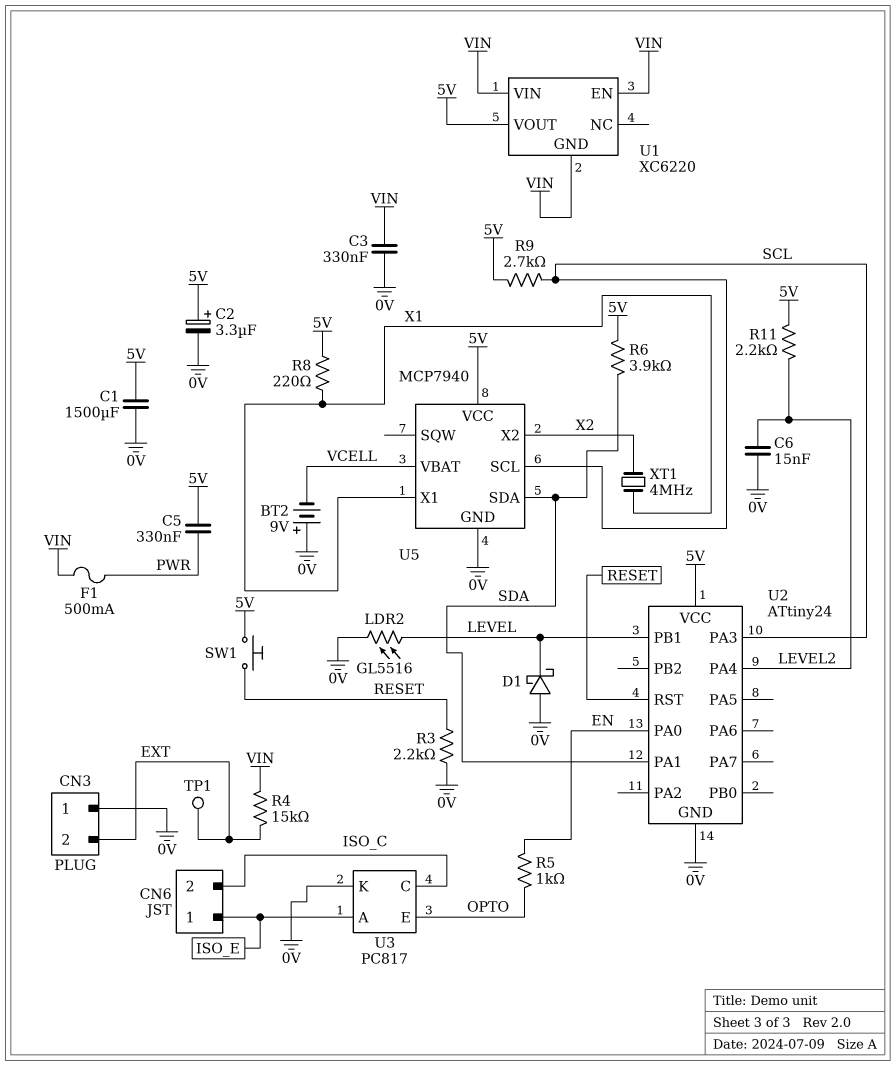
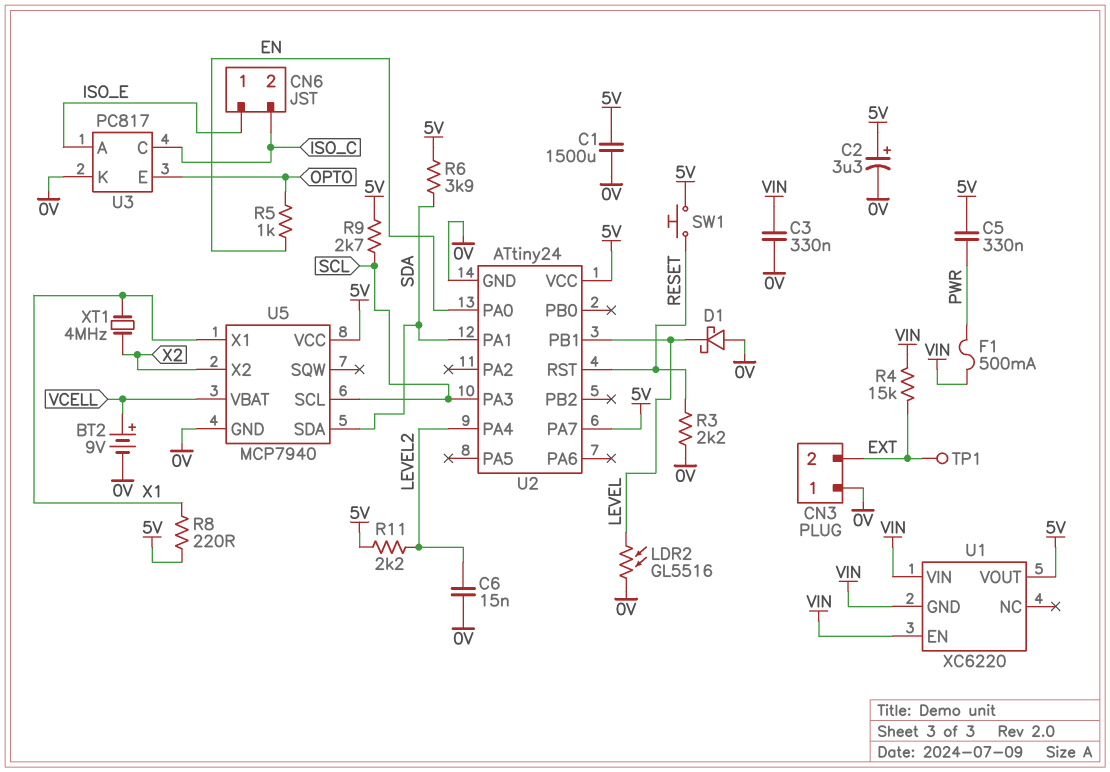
BT2: 9V (plus 0V, minus VCELL) -> 9V (plus VCELL, minus 0V)
U2 pin PA7: none -> 5V

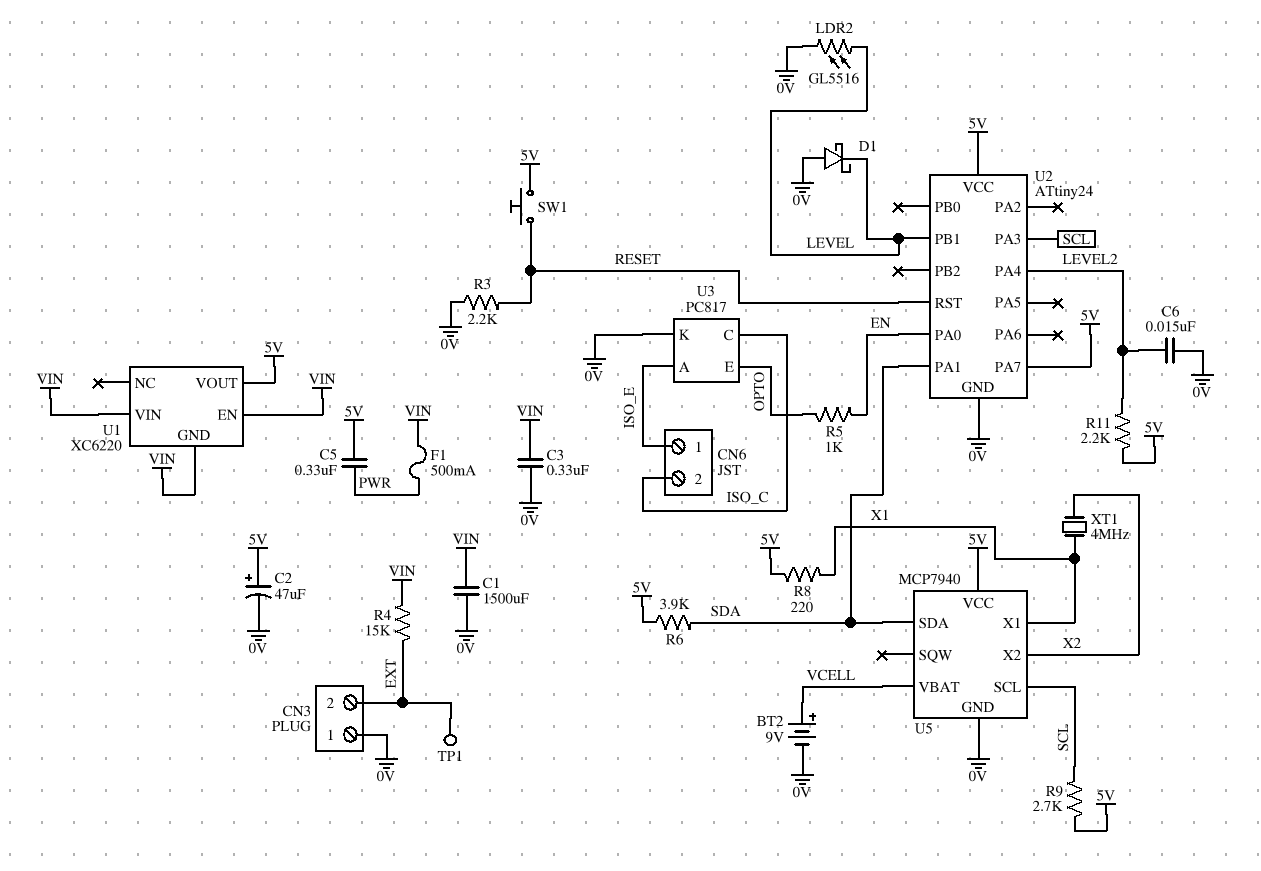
C1: 1500uF (0V, 5V) -> 1500uF (0V, VIN)
C2: 3.3uF (plus 5V, minus 0V) -> 47uF (plus 5V, minus 0V)

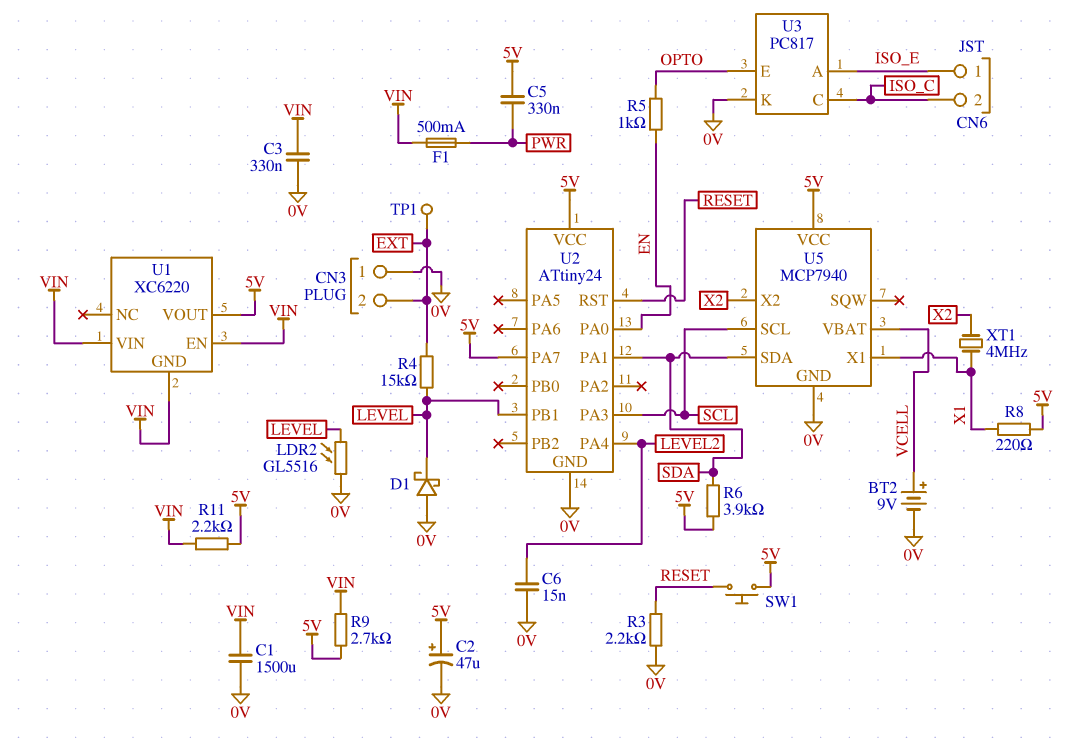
R4: 15k (EXT, VIN) -> 15k (EXT, LEVEL)
R9: 2.7k (5V, SCL) -> 2.7k (5V, VIN)
R11: 2.2k (5V, LEVEL2) -> 2.2k (5V, VIN)

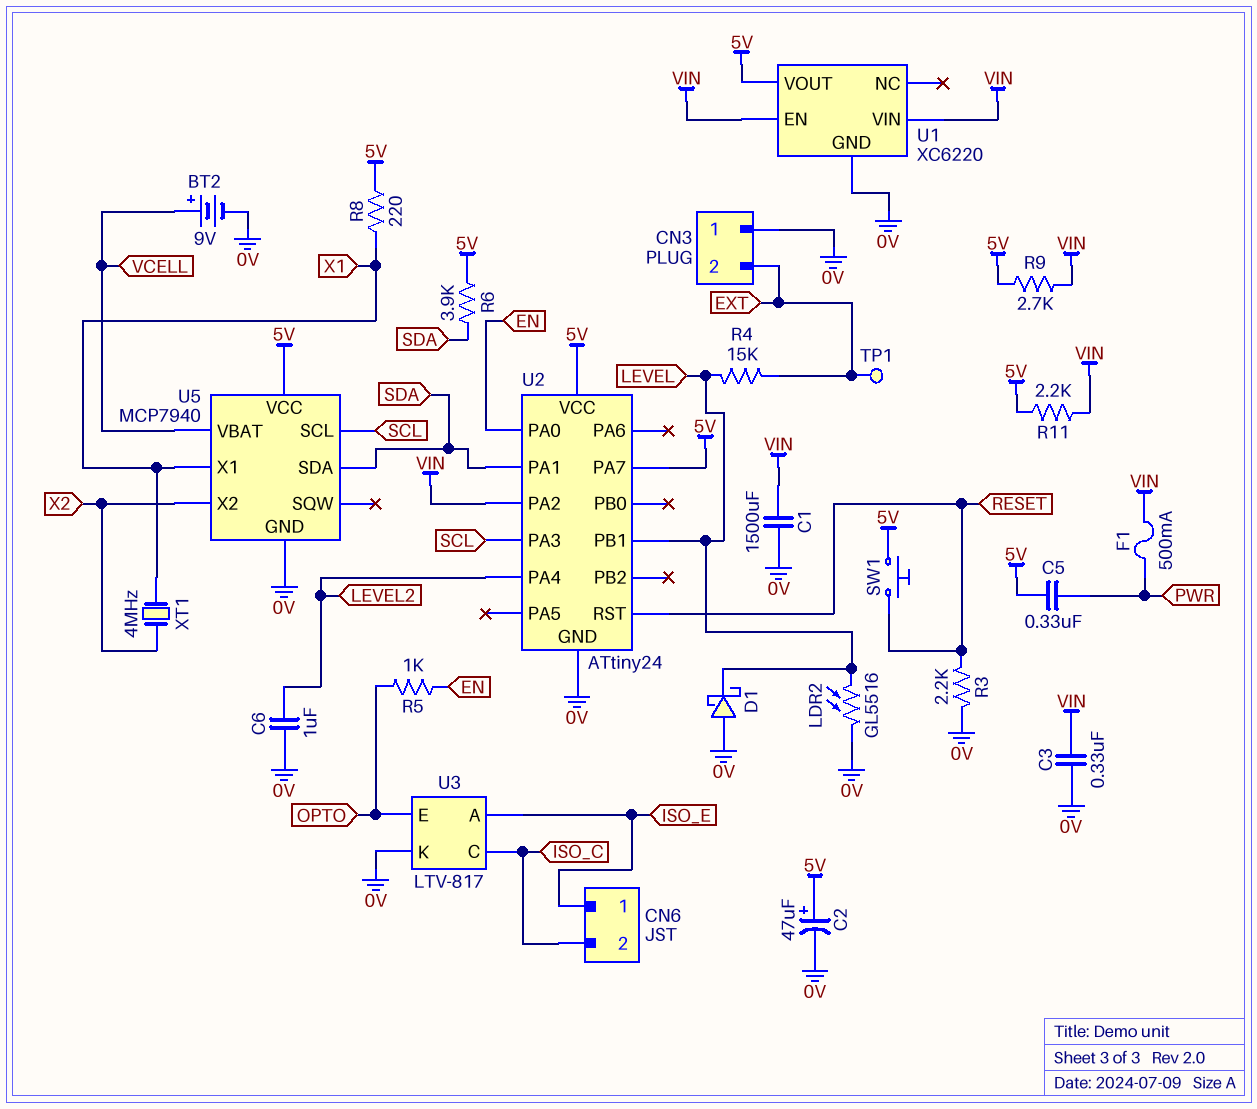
C6: 15nF (0V, LEVEL2) -> 1uF (0V, LEVEL2)
U1 pin GND: VIN -> 0V
U2 pin PA2: none -> VIN
U3: PC817 -> LTV-817

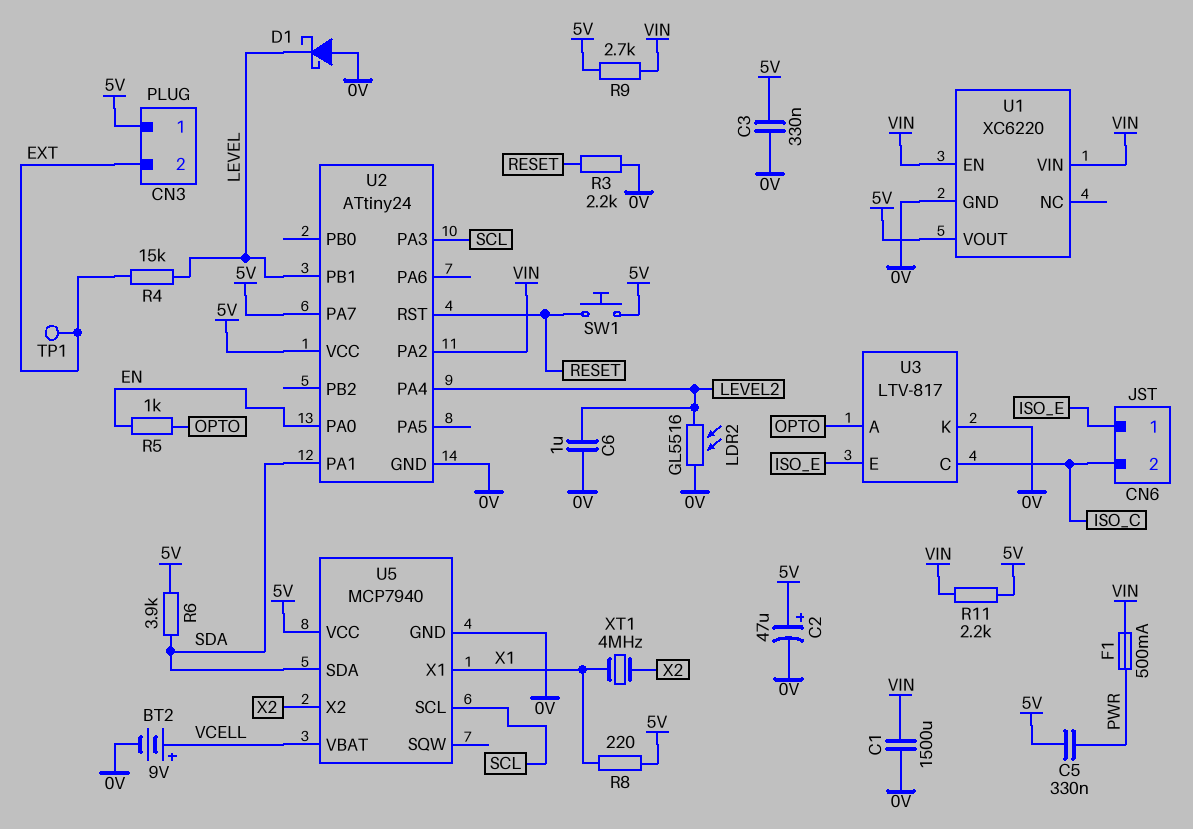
C3: 330nF (0V, VIN) -> 330nF (0V, 5V)
CN3 pin 1: 0V -> 5V
LDR2: GL5516 (0V, LEVEL) -> GL5516 (0V, LEVEL2)
U3 pin A: ISO_E -> OPTO
U3 pin E: OPTO -> ISO_E

